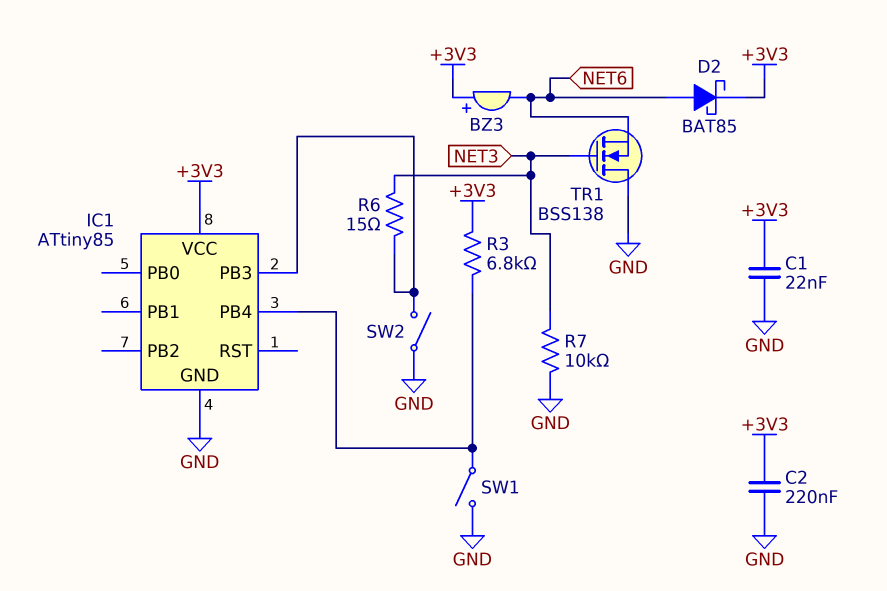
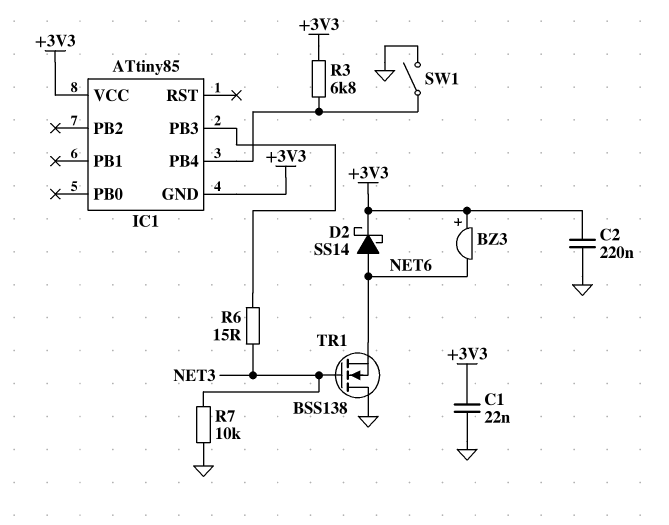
D2: schottky BAT85 (A NET6, K +3V3) -> schottky SS14 (A NET6, K +3V3)
IC1 pin GND: GND -> +3V3
SW2: switch (GND, IC1/PB3) -> none

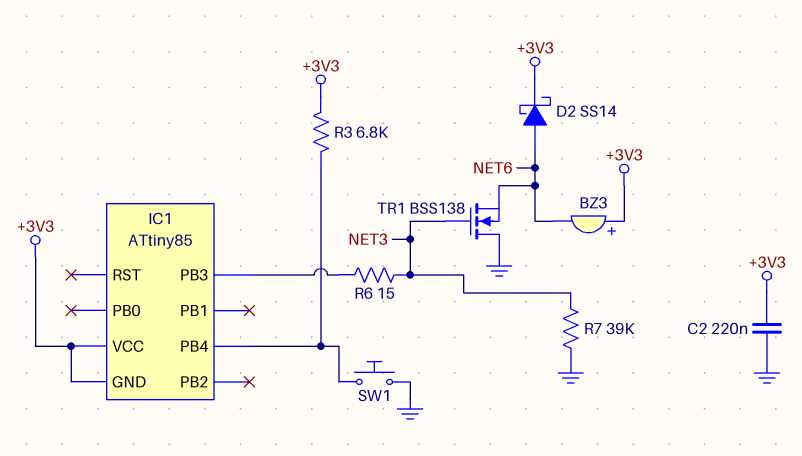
C1: 22nF (+3V3, GND) -> none
R7: 10k (GND, NET3) -> 39k (GND, NET3)
SW1: switch (GND, IC1/PB4) -> button (GND, IC1/PB4)

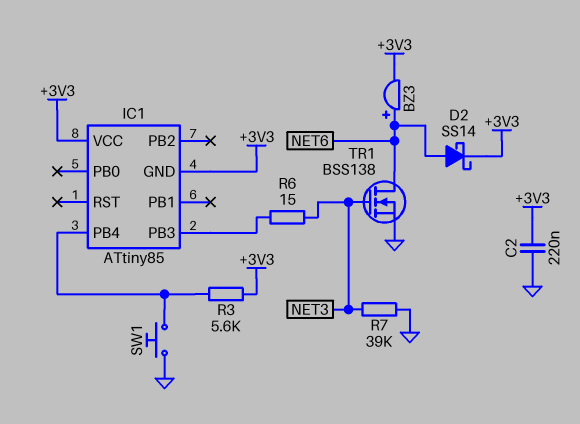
BZ3: buzzer (plus +3V3, minus NET6) -> buzzer (plus NET6, minus +3V3)
R3: 6.8k (+3V3, IC1/PB4) -> 5.6k (+3V3, IC1/PB4)
TR1: NMOS BSS138 (G NET3, D GND, S NET6) -> NMOS BSS138 (G NET3, D NET6, S GND)

